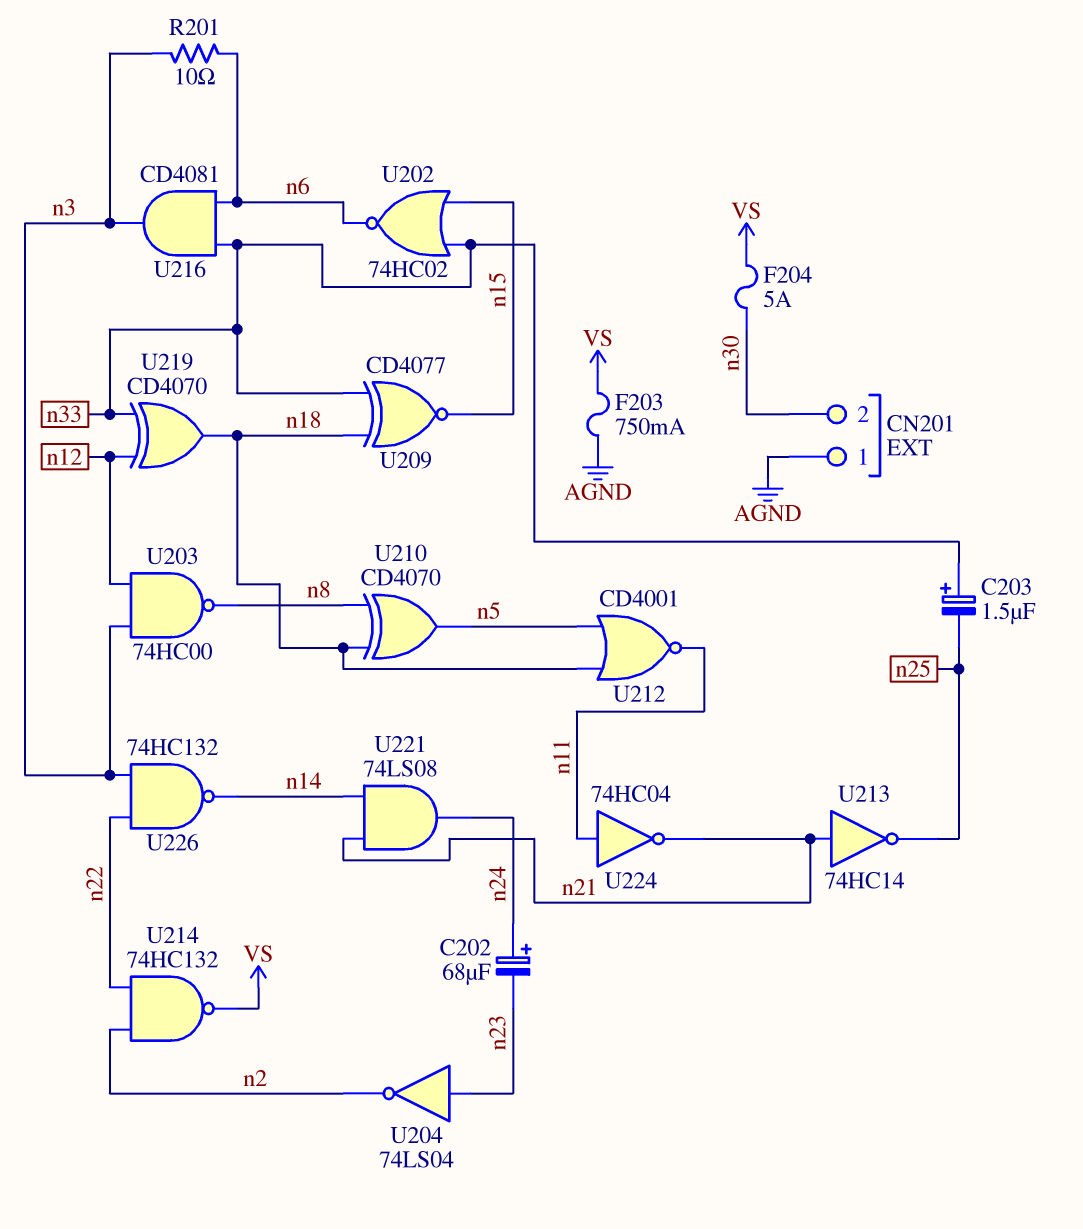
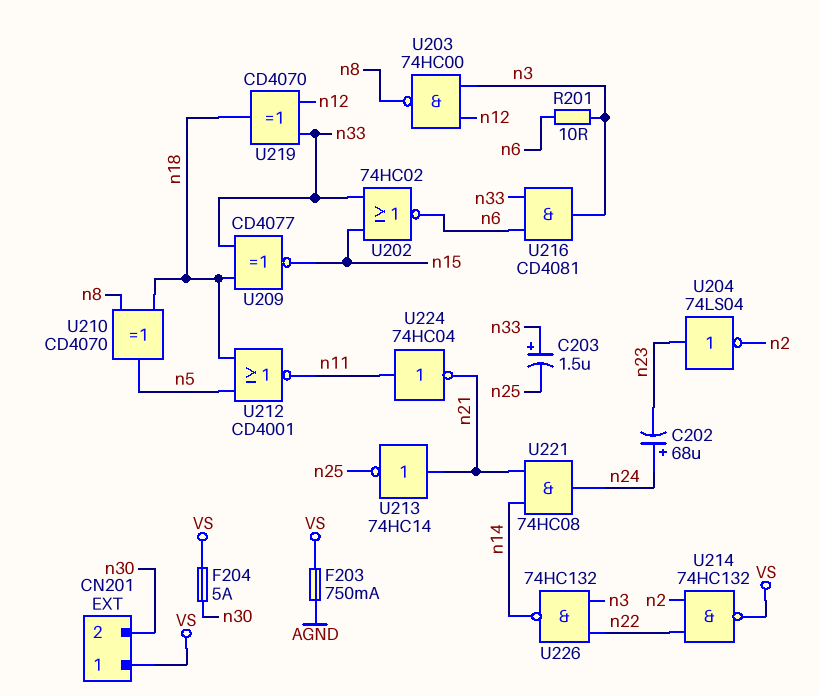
CN201 pin 1: AGND -> VS
U221: AND 74LS08 (in n14, in n21, out n24) -> AND 74HC08 (in n14, in n21, out n24)

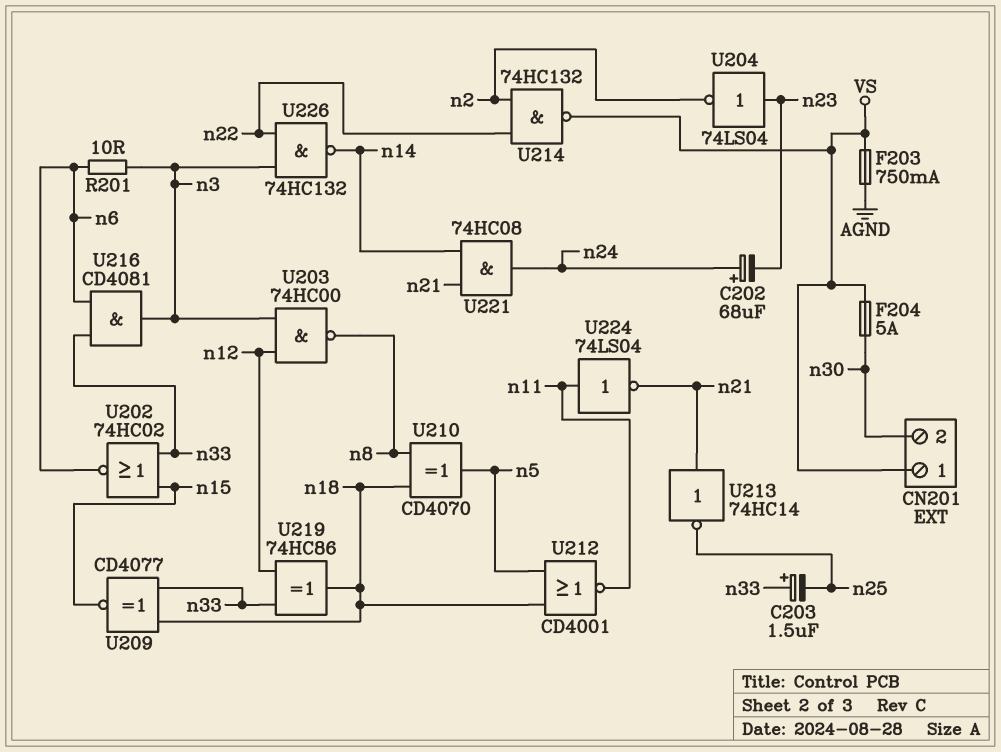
U219: XOR CD4070 (in n12, in n33, out n18) -> XOR 74HC86 (in n12, in n33, out n18)
U224: NOT 74HC04 (in n11, out n21) -> NOT 74LS04 (in n11, out n21)

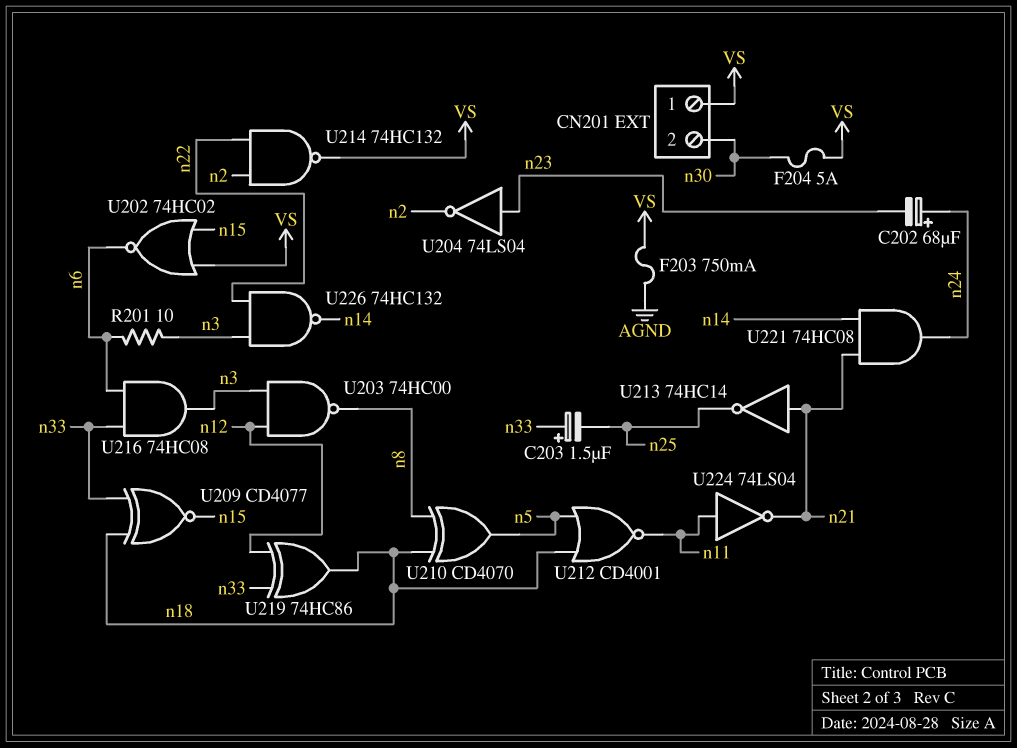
U202: NOR 74HC02 (in n15, in n33, out n6) -> NOR 74HC02 (in VS, in n15, out n6)
U216: AND CD4081 (in n6, in n33, out n3) -> AND 74HC08 (in n6, in n33, out n3)

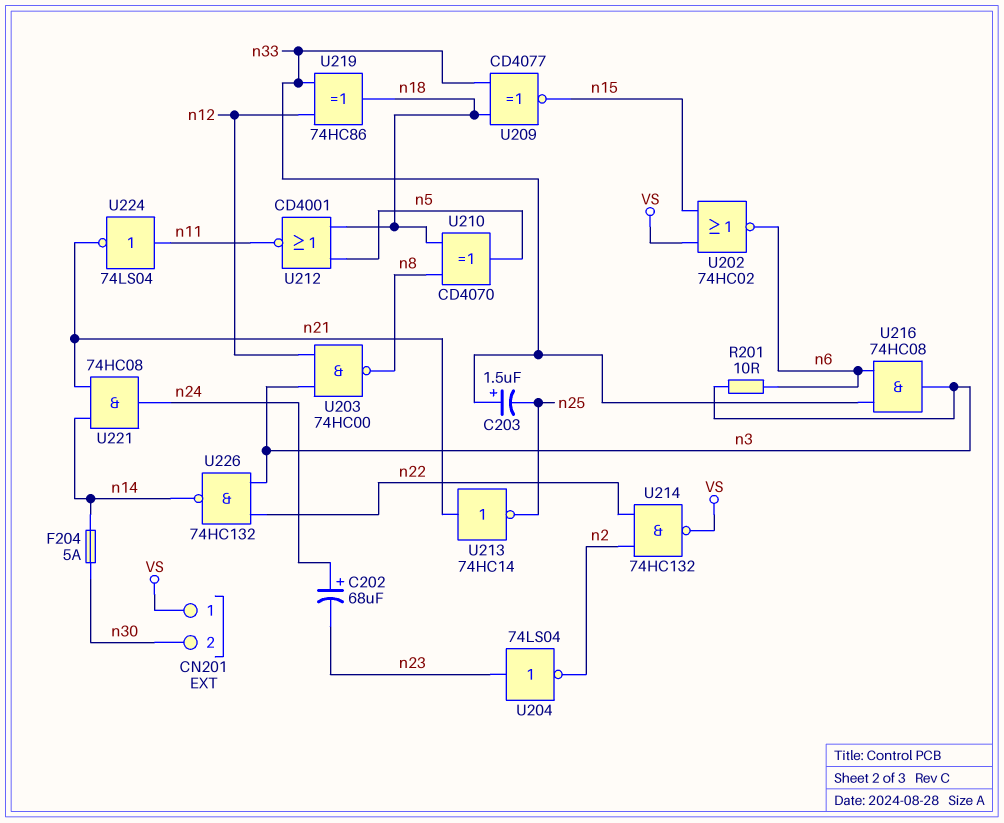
F203: 750mA (AGND, VS) -> none
F204: 5A (VS, n30) -> 5A (n14, n30)

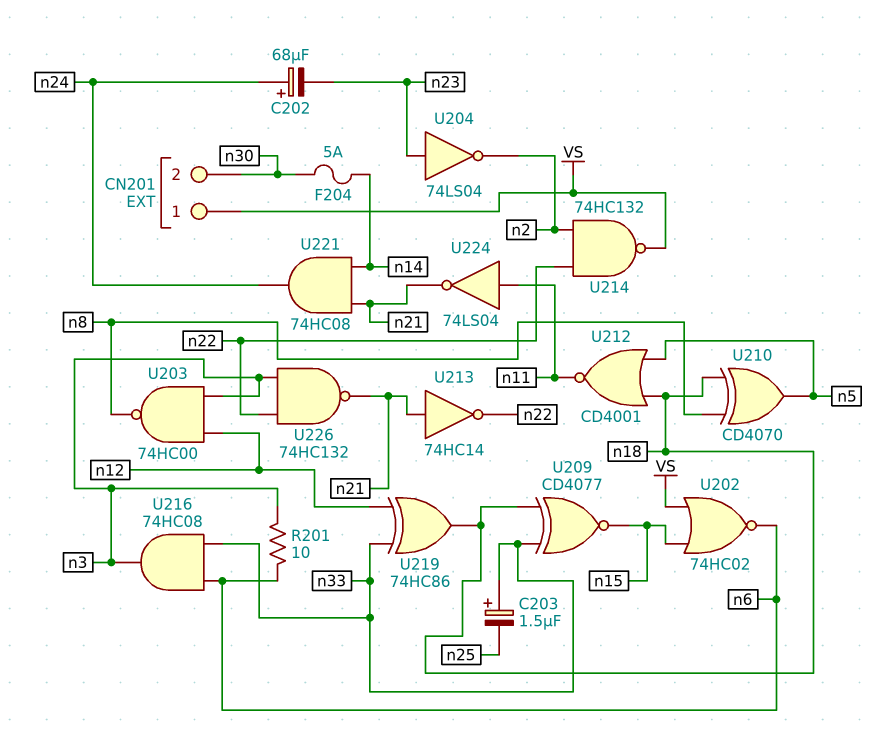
U213: NOT 74HC14 (in n21, out n25) -> NOT 74HC14 (in n21, out n22)
U226: NAND 74HC132 (in n3, in n22, out n14) -> NAND 74HC132 (in n3, in n22, out n21)

